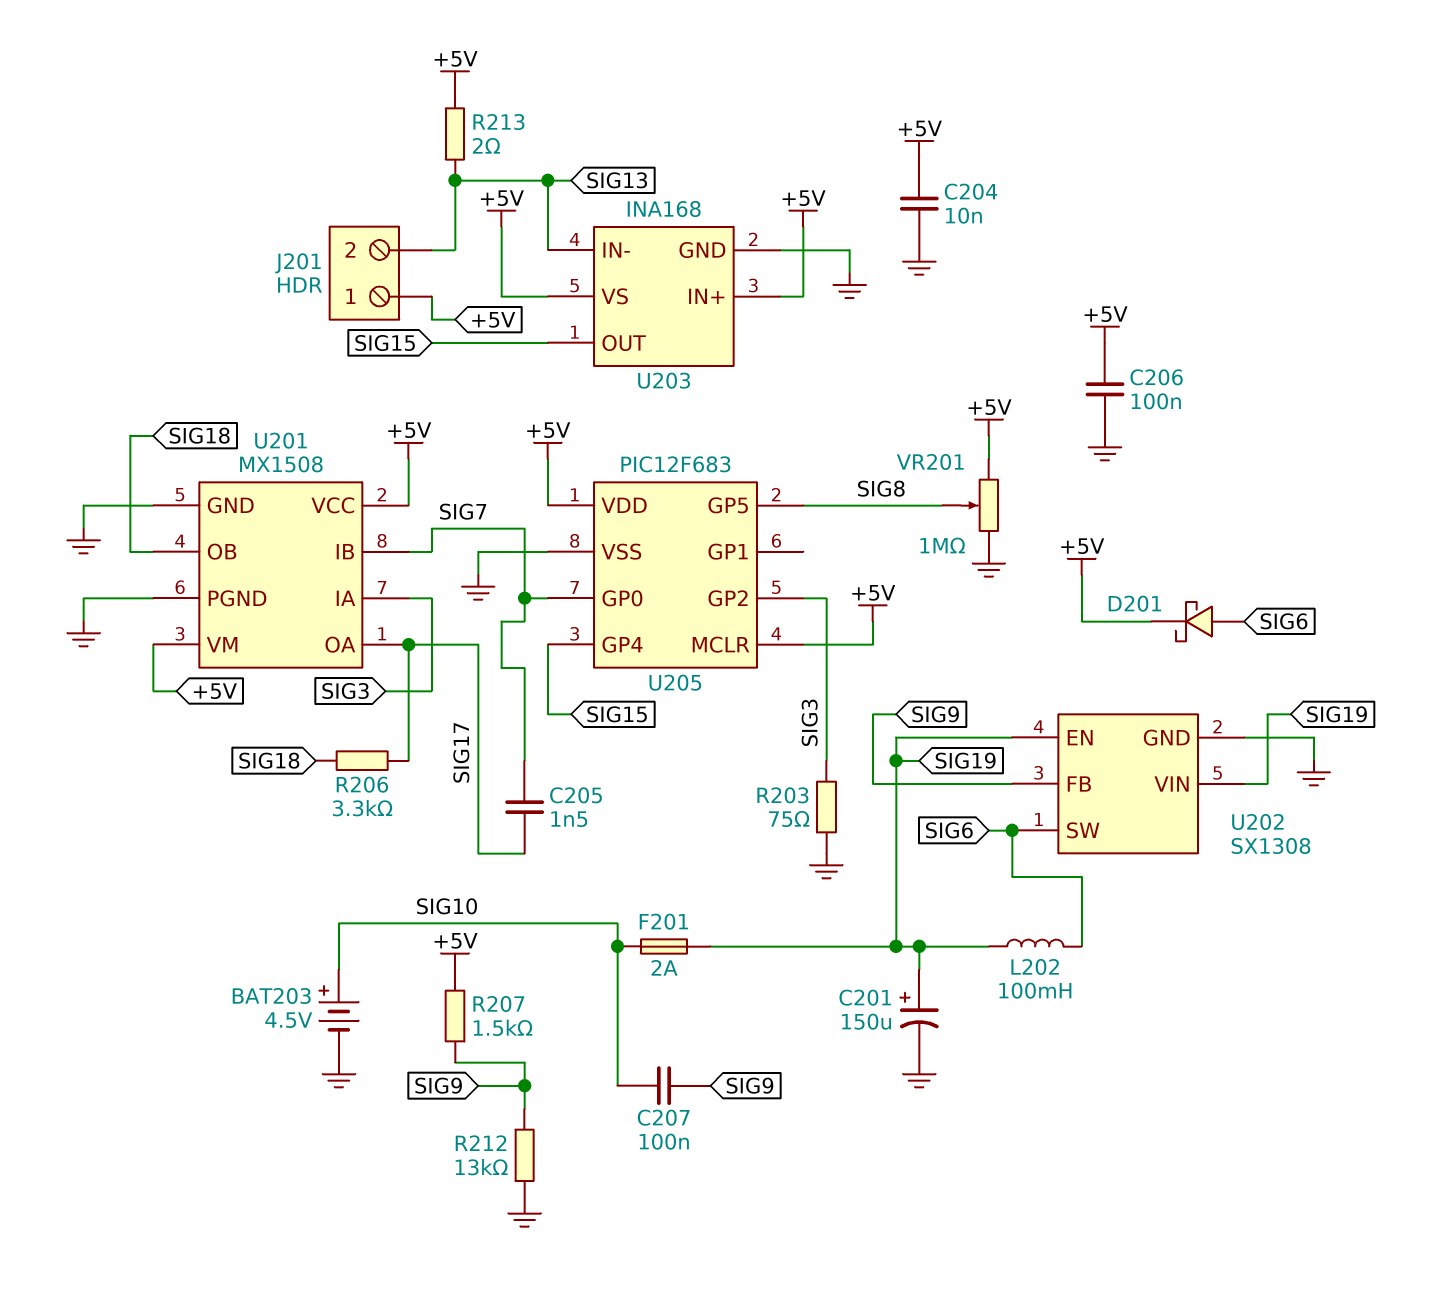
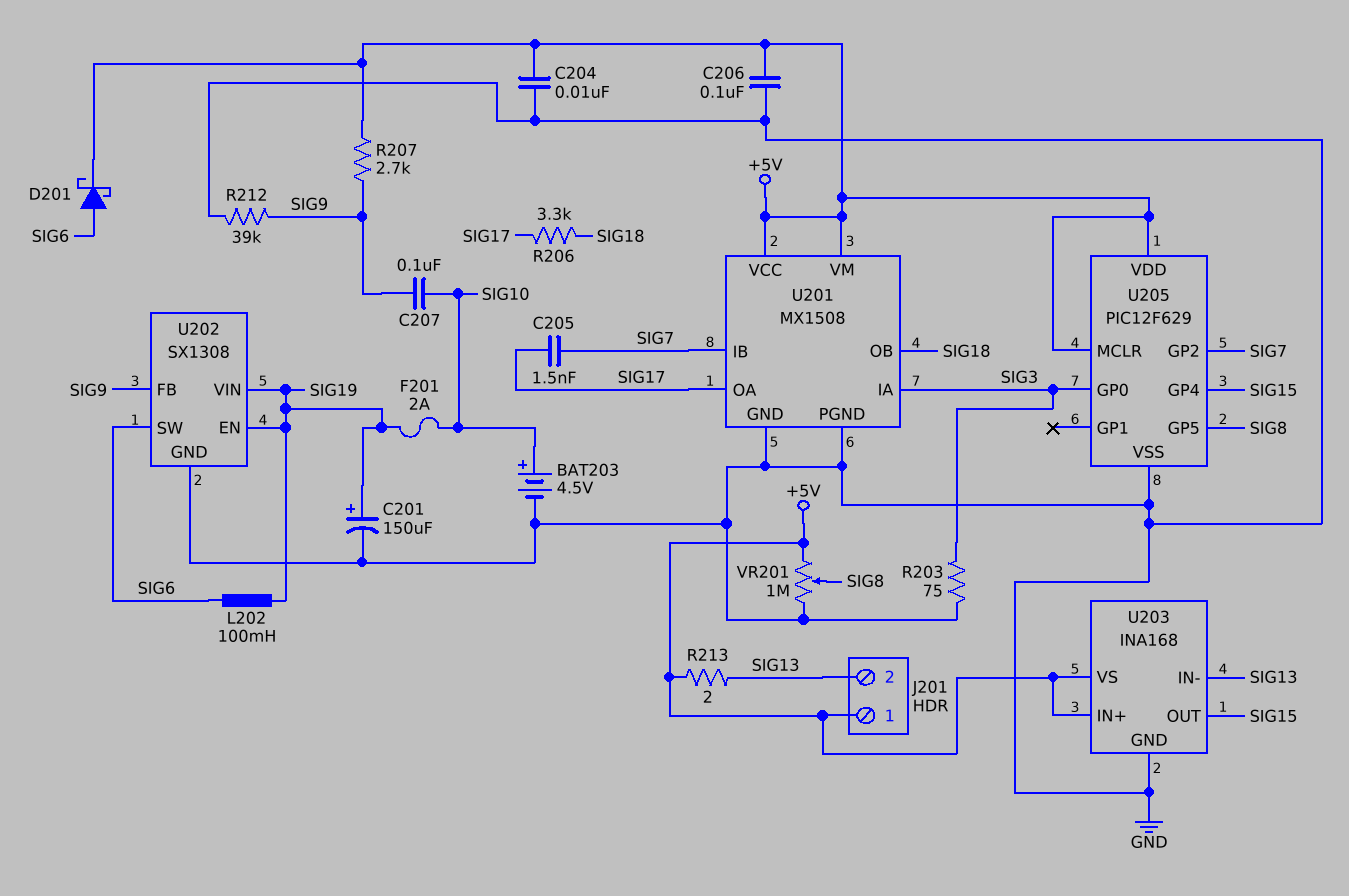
R207: 1.5k (+5V, SIG9) -> 2.7k (+5V, SIG9)
R212: 13k (GND, SIG9) -> 39k (GND, SIG9)
U205: PIC12F683 -> PIC12F629
U205 pin GP0: SIG7 -> SIG3
U205 pin GP2: SIG3 -> SIG7

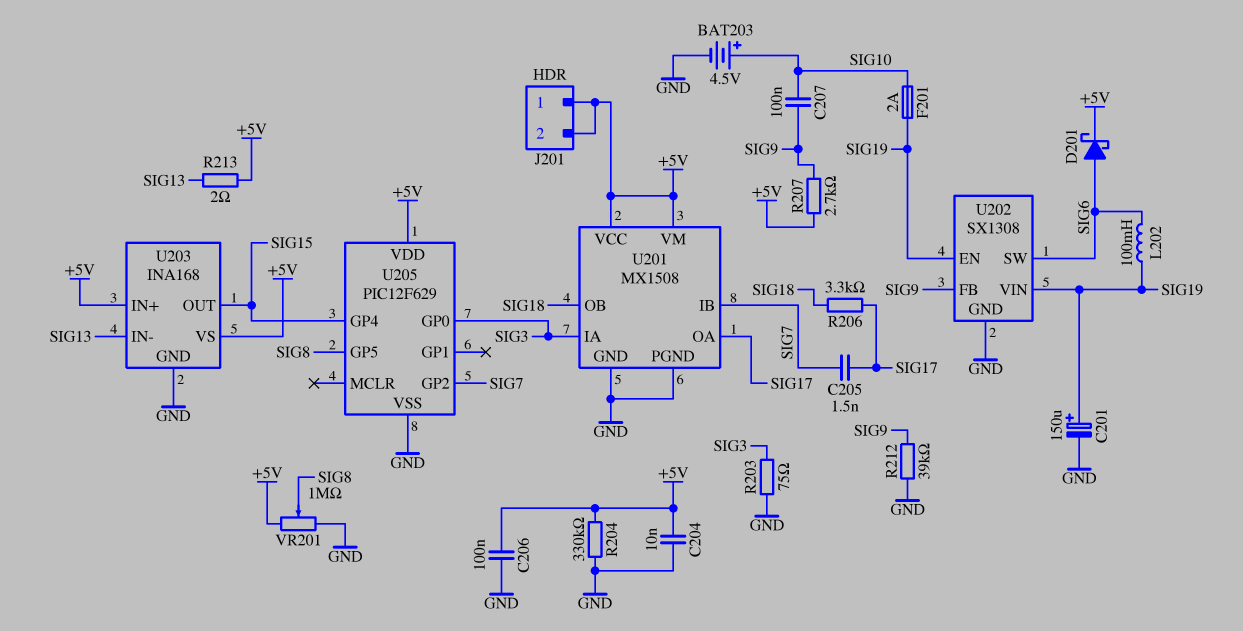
J201 pin 2: SIG13 -> +5V
R204: none -> 330k (+5V, GND)
U205 pin MCLR: +5V -> none

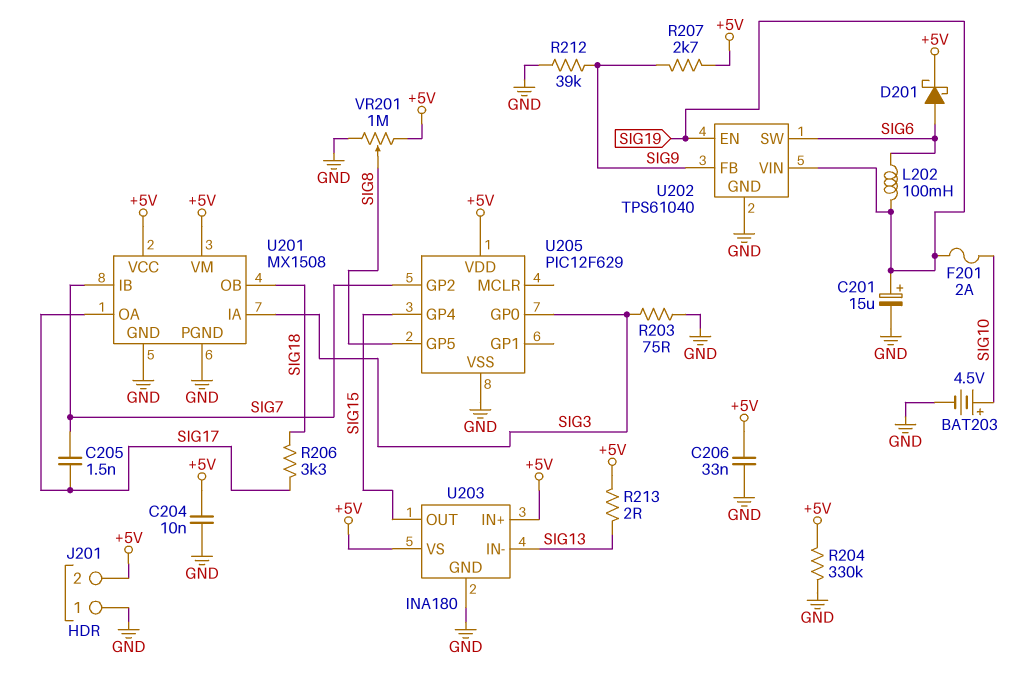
C201: 150uF (plus SIG19, minus GND) -> 15uF (plus SIG19, minus GND)
C206: 100nF (+5V, GND) -> 33nF (+5V, GND)
C207: 100nF (SIG9, SIG10) -> none
J201 pin 1: +5V -> GND
U202: SX1308 -> TPS61040
U203: INA168 -> INA180

